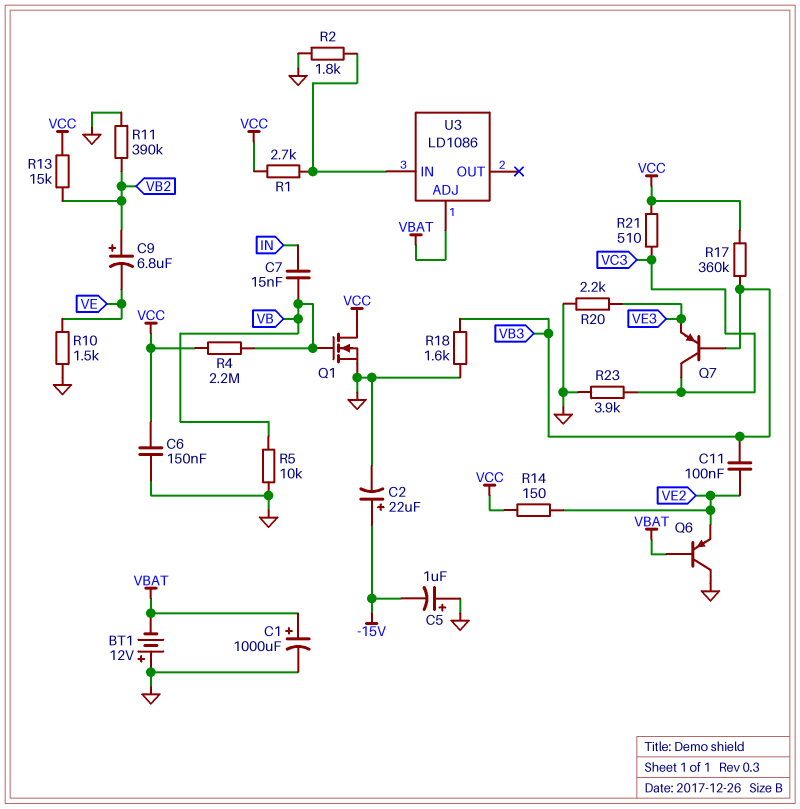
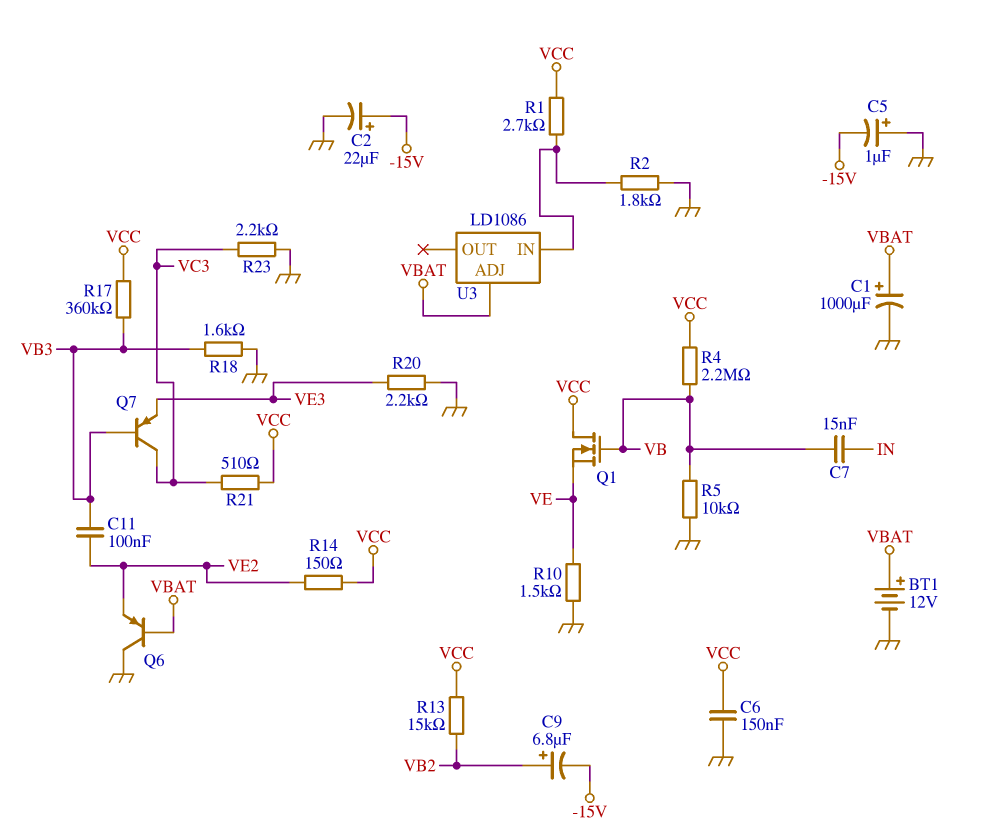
BT1: 12V (plus GND, minus VBAT) -> 12V (plus VBAT, minus GND)
C9: 6.8uF (plus VB2, minus VE) -> 6.8uF (plus VB2, minus -15V)
Q1: NMOS (G VB, D VCC, S GND) -> NMOS (G VB, D VCC, S VE)
R11: 390k (GND, VB2) -> none
R23: 3.9k (GND, VC3) -> 2.2k (GND, VC3)

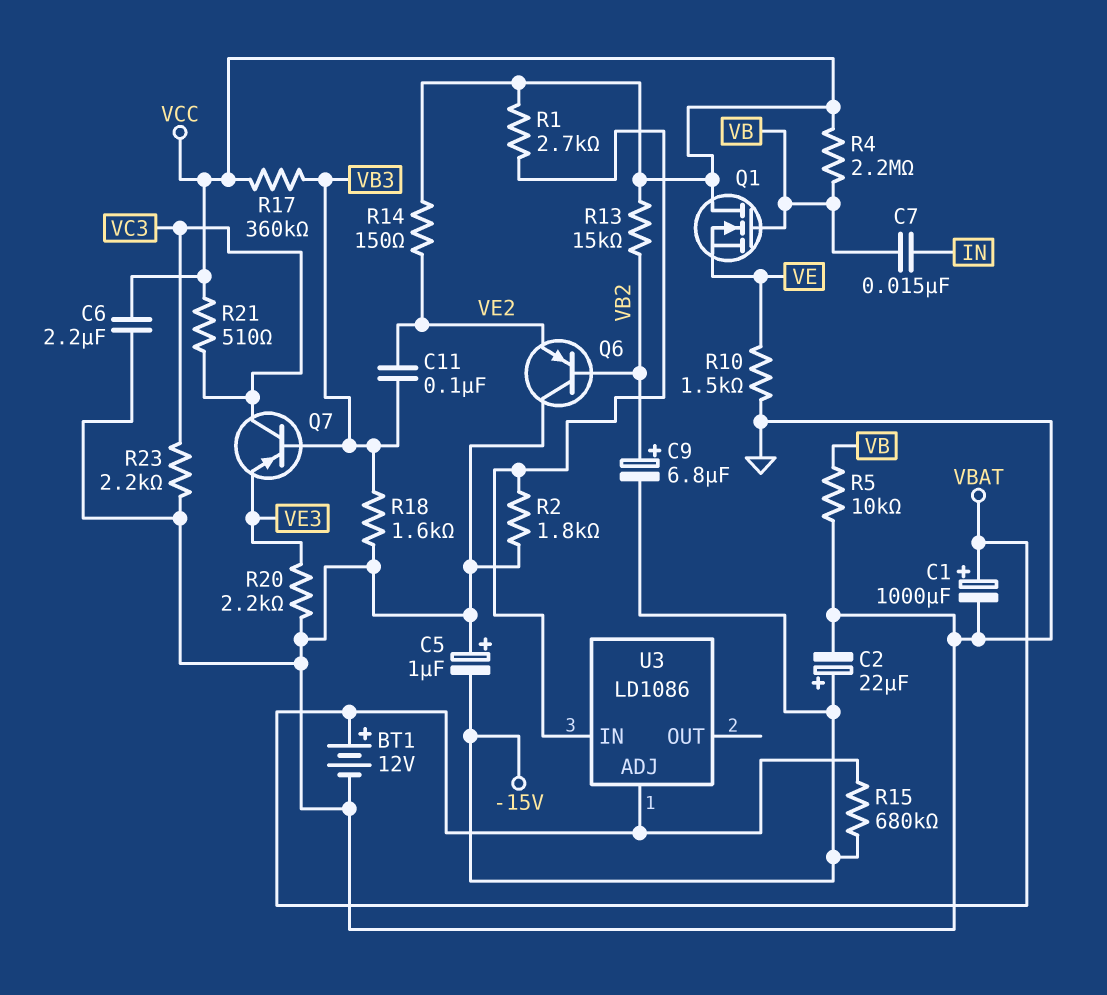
C6: 150nF (GND, VCC) -> 2.2uF (GND, VCC)
Q6: PNP (B VBAT, C GND, E VE2) -> PNP (B VB2, C GND, E VE2)
R15: none -> 680k (-15V, VBAT)

